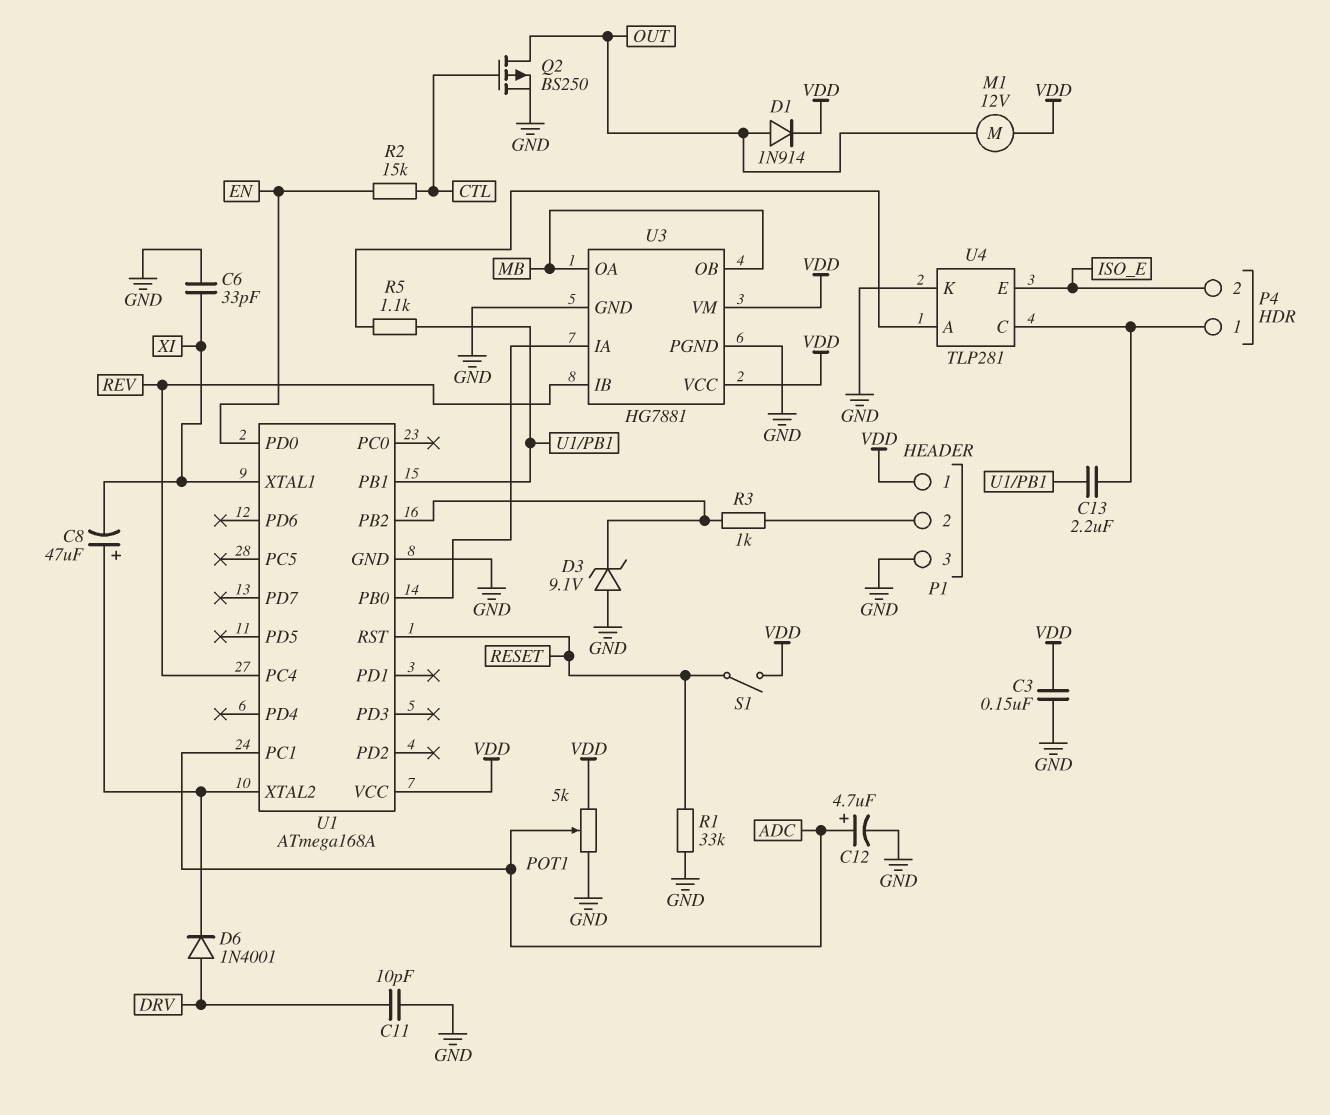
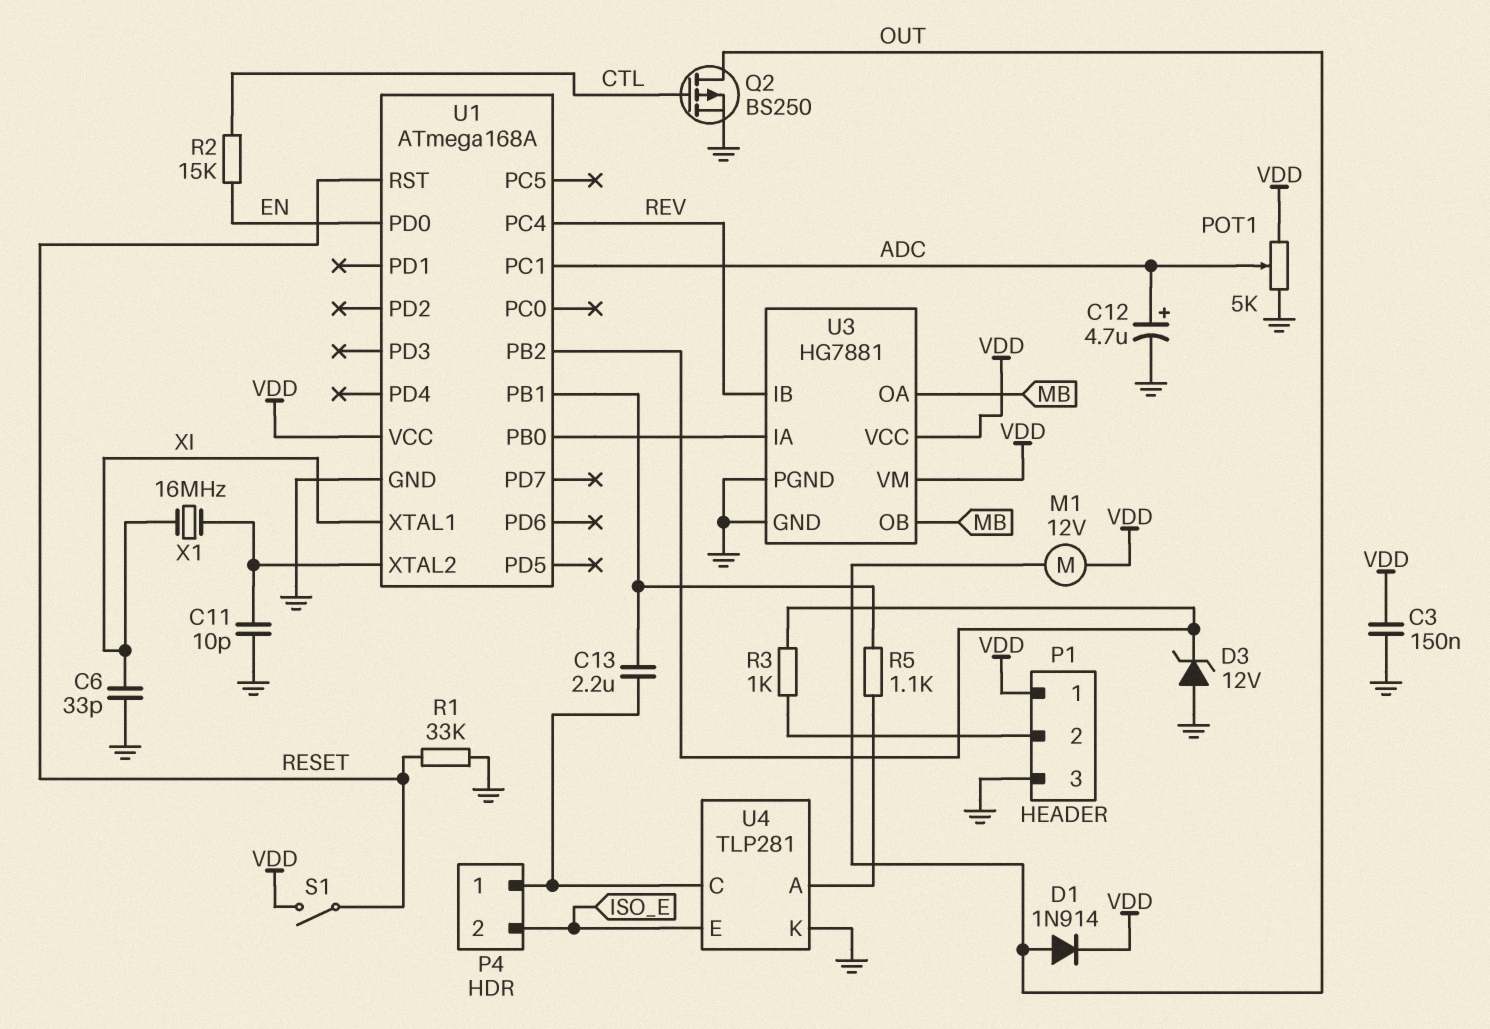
C8: 47uF (plus U1/XTAL2, minus XI) -> none
C11: 10pF (DRV, GND) -> 10pF (GND, U1/XTAL2)
D3: zener 9.1V (A GND, K U1/PB2) -> zener 12V (A GND, K U1/PB2)
D6: diode 1N4001 (A DRV, K U1/XTAL2) -> none
X1: none -> 16MHz (U1/XTAL2, XI)

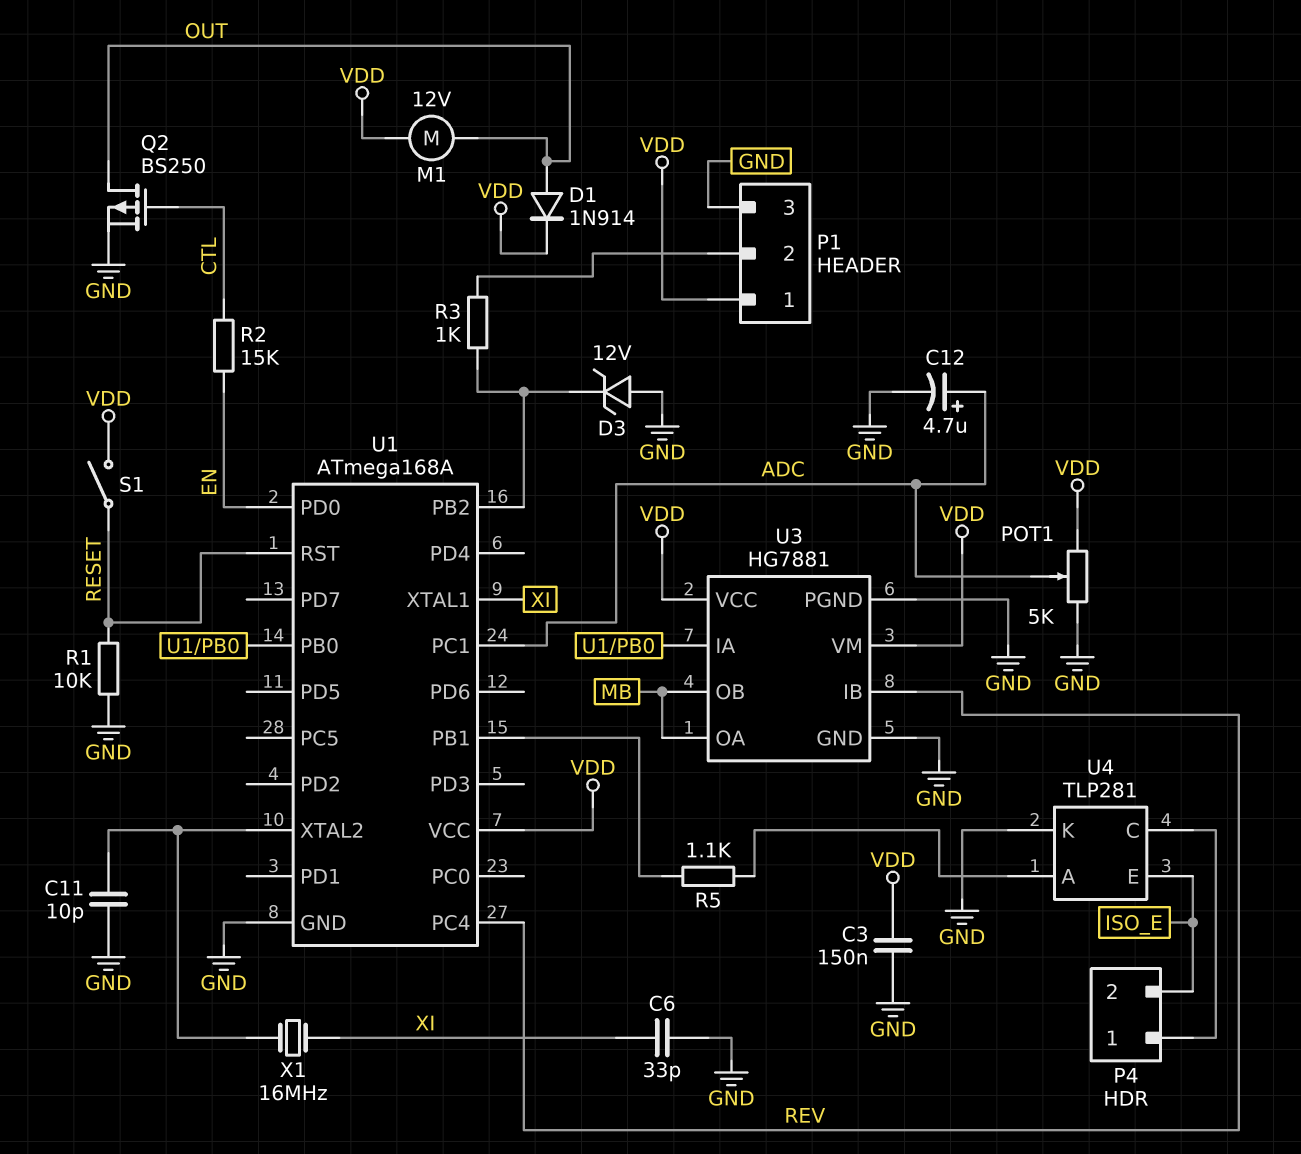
C13: 2.2uF (P4/1, U1/PB1) -> none
R1: 33k (GND, RESET) -> 10k (GND, RESET)

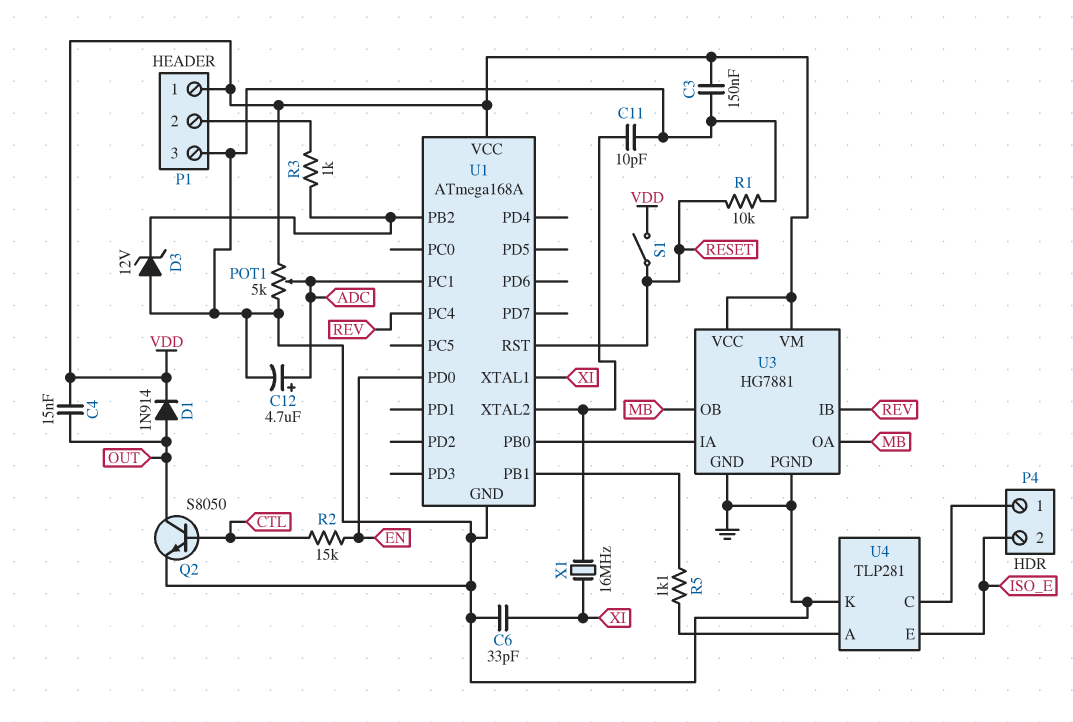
C4: none -> 15nF (OUT, VDD)
M1: motor 12V (OUT, VDD) -> none
Q2: PMOS BS250 (G CTL, D OUT, S GND) -> NPN S8050 (B CTL, C OUT, E GND)

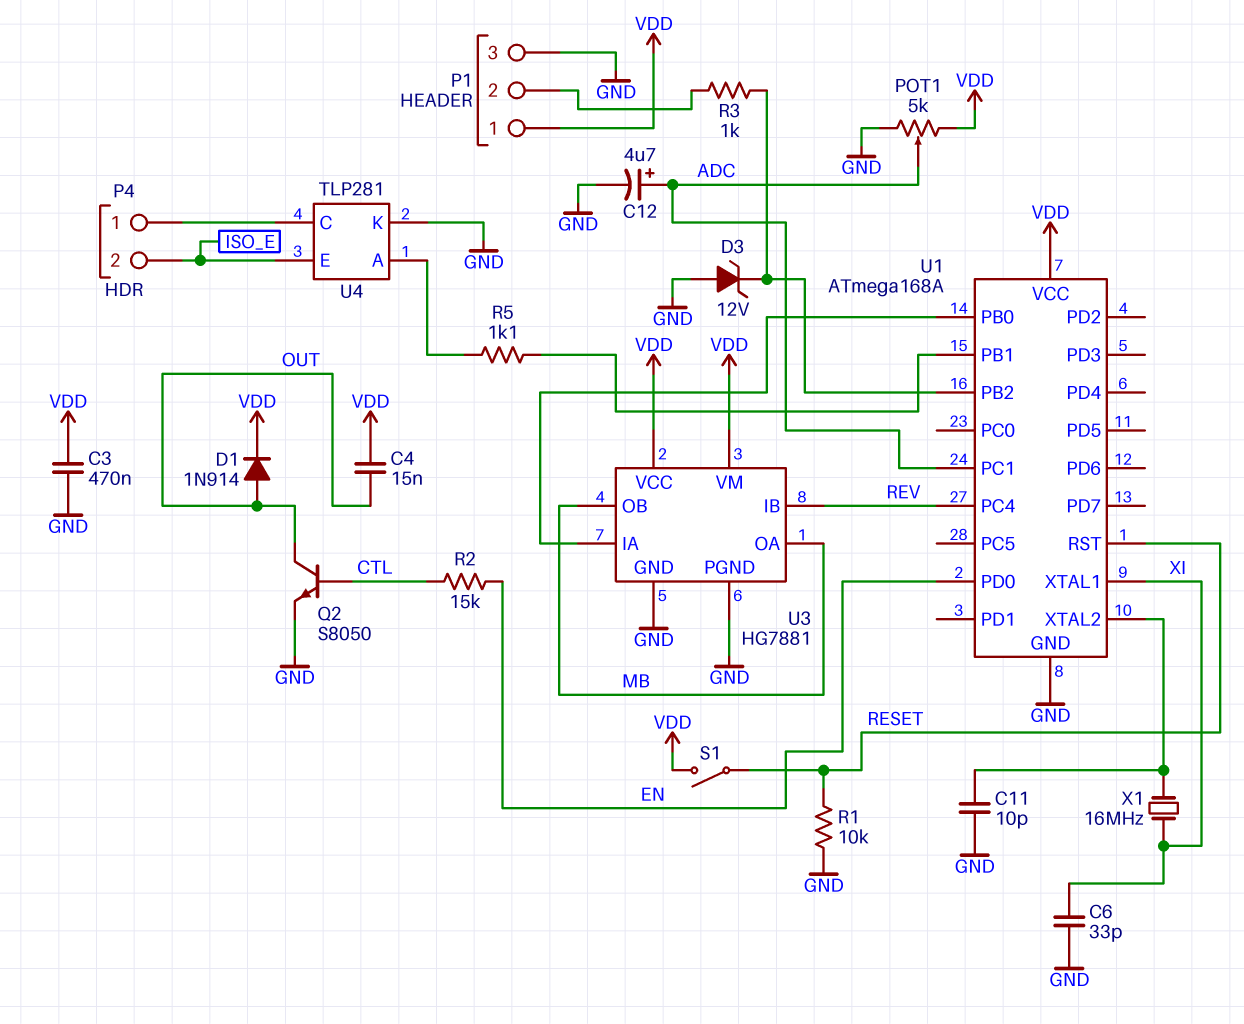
C3: 150nF (GND, VDD) -> 470nF (GND, VDD)

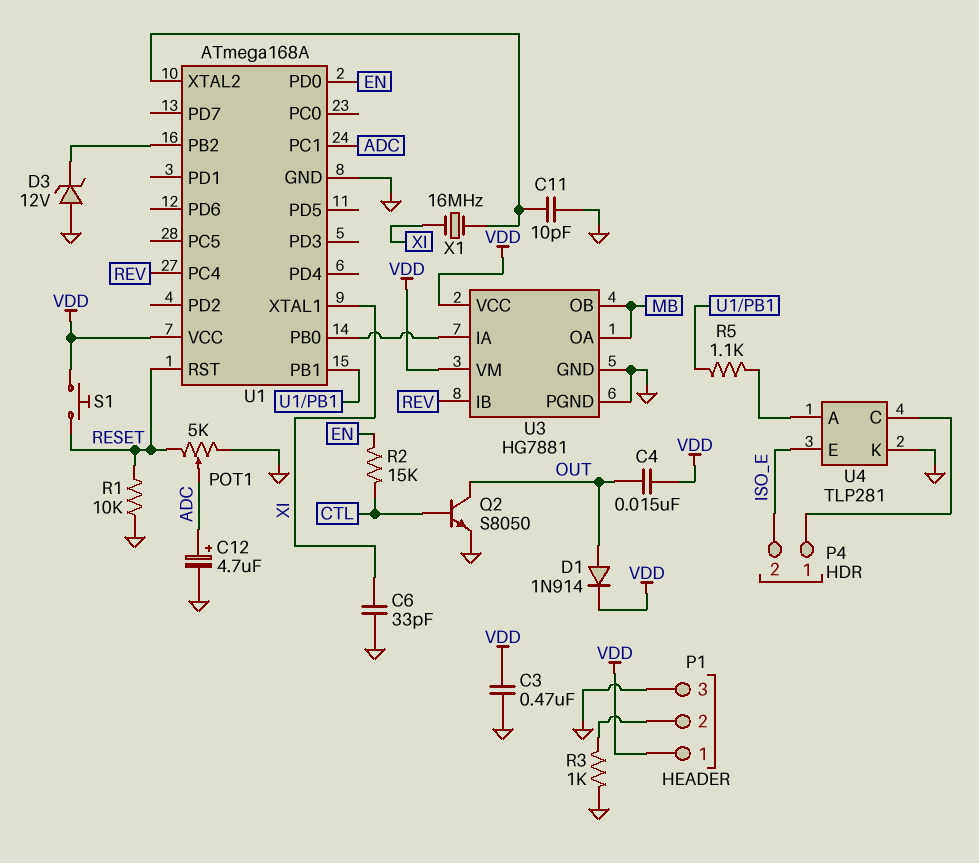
POT1: 5k (GND, VDD, wiper ADC) -> 5k (GND, RESET, wiper ADC)
R3: 1k (P1/2, U1/PB2) -> 1k (GND, P1/2)
S1: switch (RESET, VDD) -> button (RESET, VDD)

